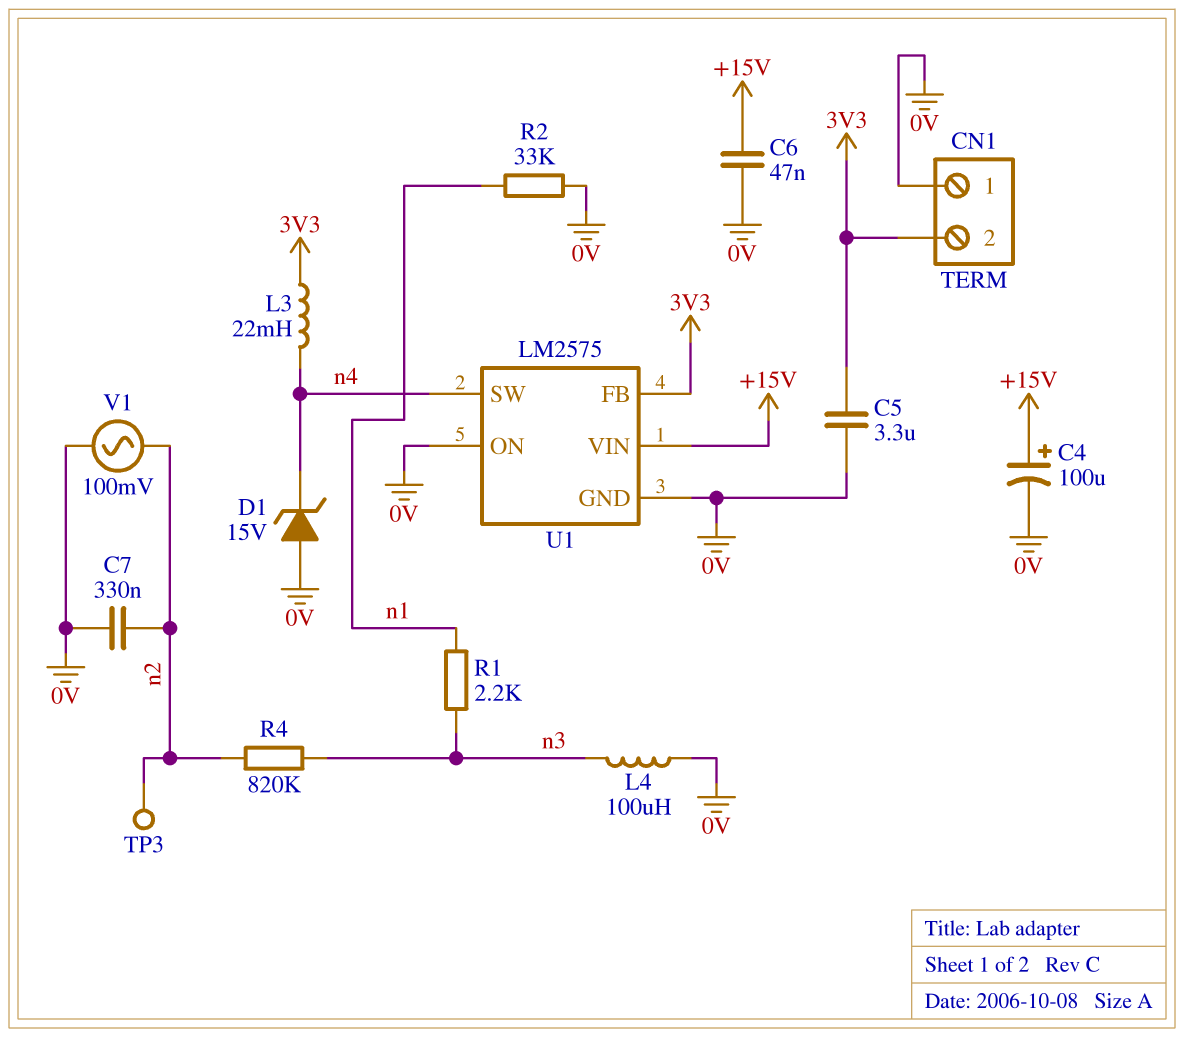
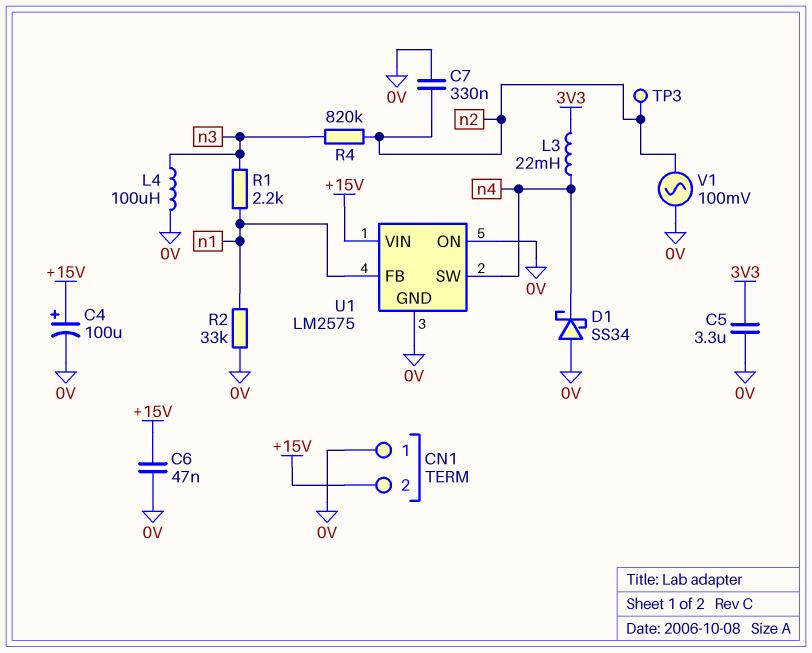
CN1 pin 2: 3V3 -> +15V
D1: zener 15V (A 0V, K n4) -> schottky SS34 (A 0V, K n4)
U1 pin FB: 3V3 -> n1

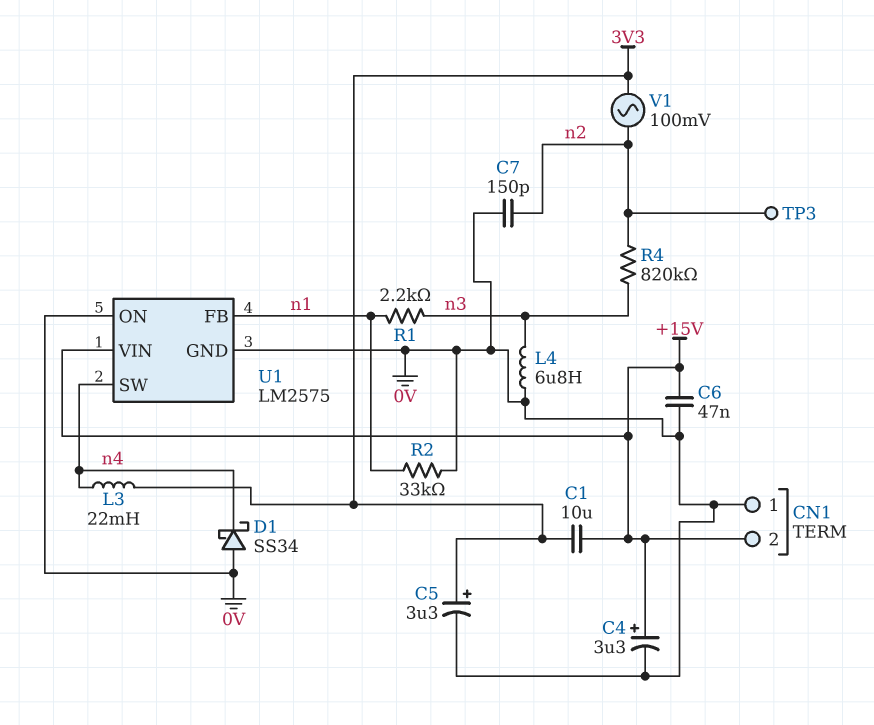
C1: none -> 10uF (+15V, 3V3)
C4: 100uF (plus +15V, minus 0V) -> 3.3uF (plus +15V, minus 0V)
C5: 3.3uF (0V, 3V3) -> 3.3uF (plus 3V3, minus 0V)
C7: 330nF (0V, n2) -> 150pF (0V, n2)
L4: 100uH (0V, n3) -> 6.8uH (0V, n3)
V1: AC 100mV (0V, n2) -> AC 100mV (3V3, n2)

